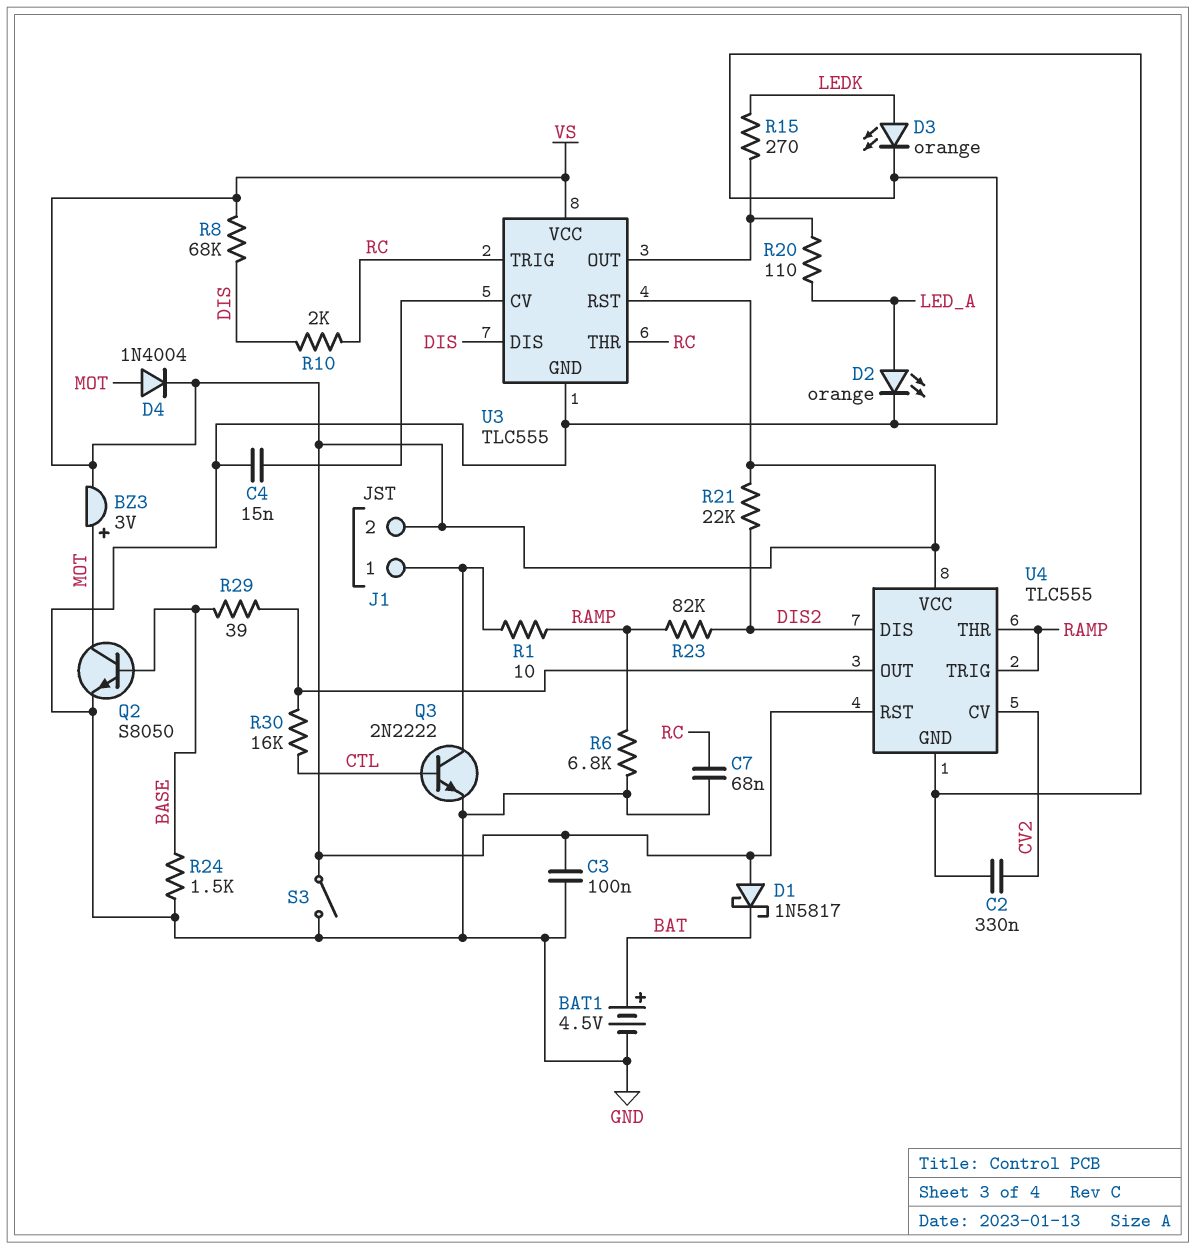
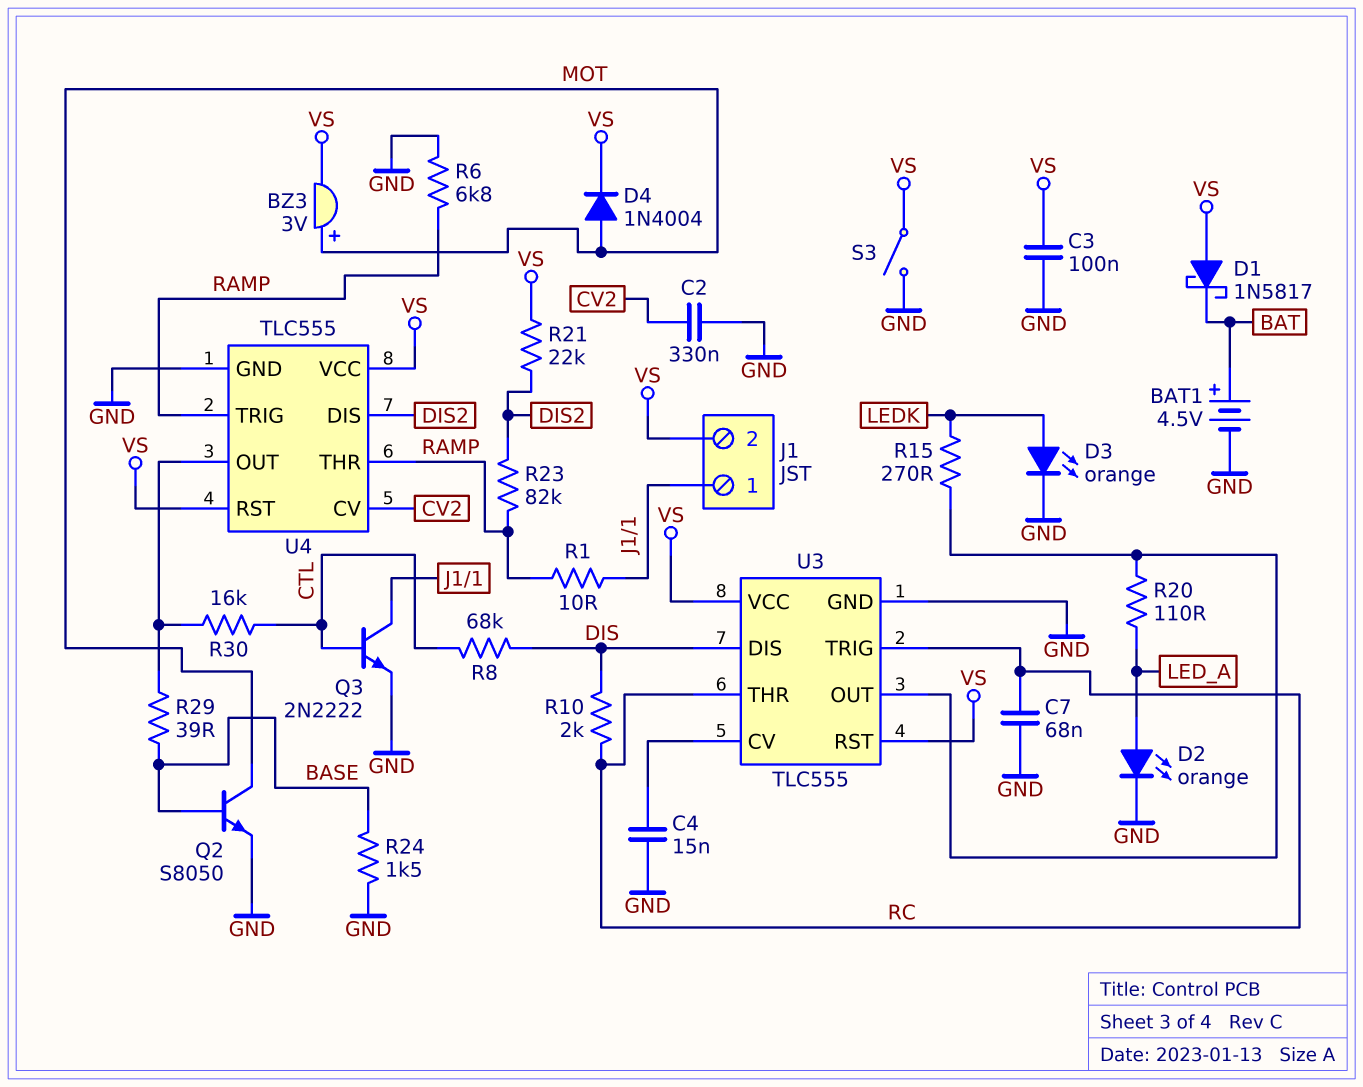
R8: 68k (DIS, VS) -> 68k (CTL, DIS)

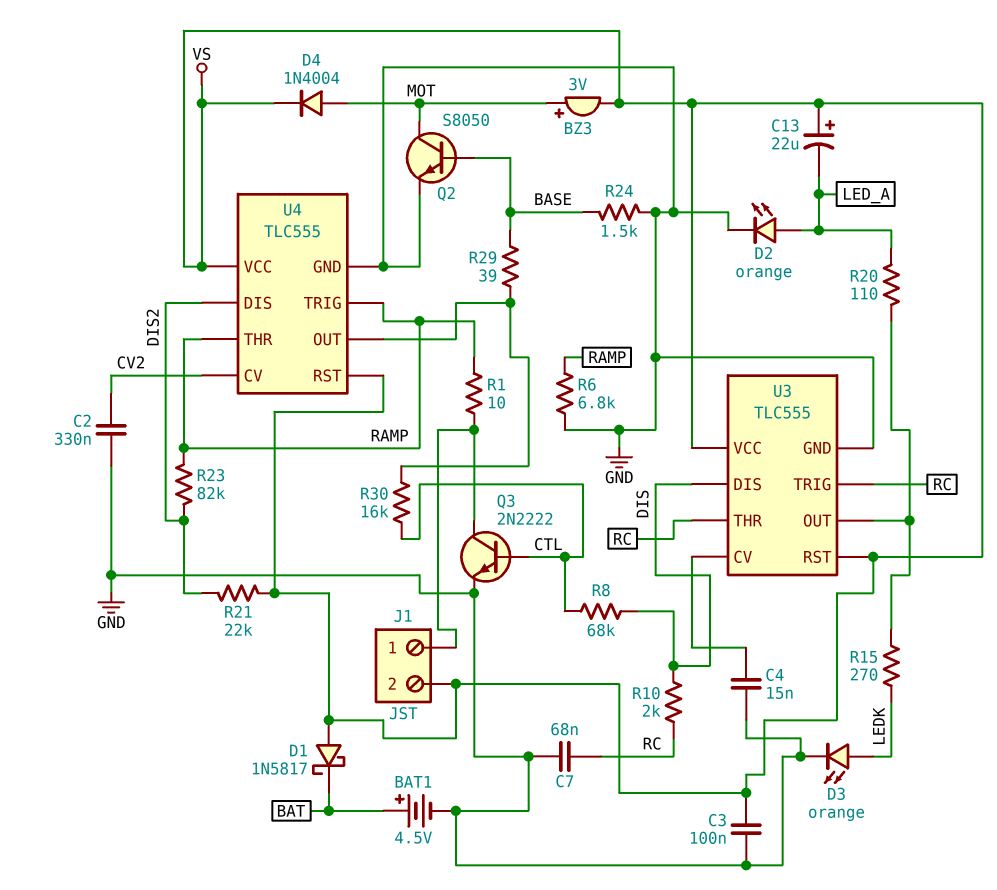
C13: none -> 22uF (plus VS, minus LED_A)
S3: switch (GND, VS) -> none

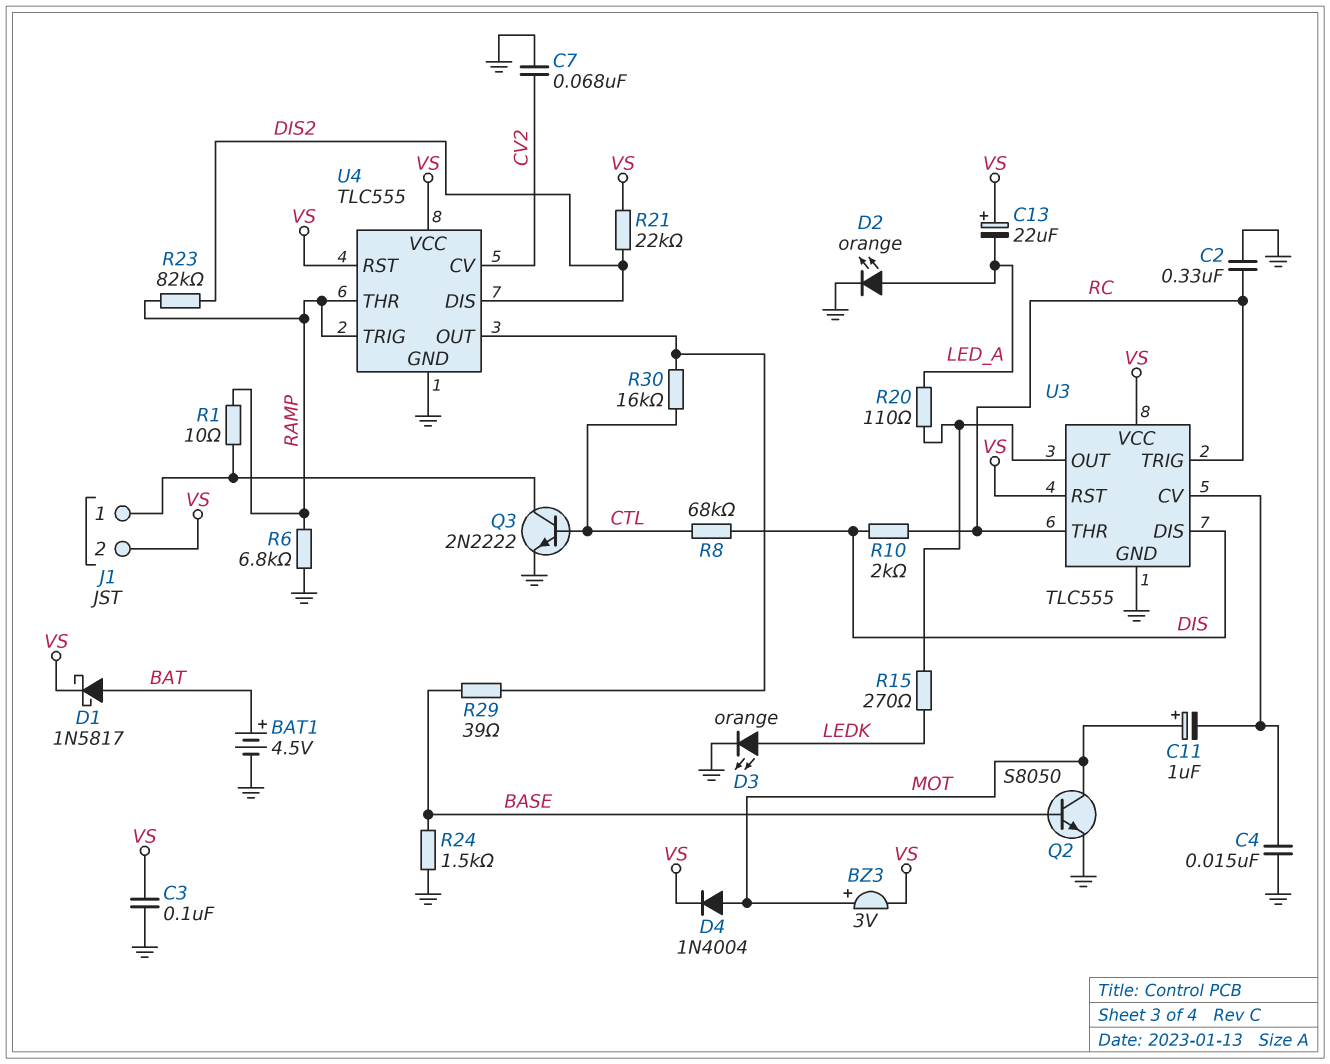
C2: 330nF (CV2, GND) -> 330nF (GND, RC)
C7: 68nF (GND, RC) -> 68nF (CV2, GND)
C11: none -> 1uF (plus MOT, minus U3/CV)
D1: schottky 1N5817 (A VS, K BAT) -> schottky 1N5817 (A BAT, K VS)

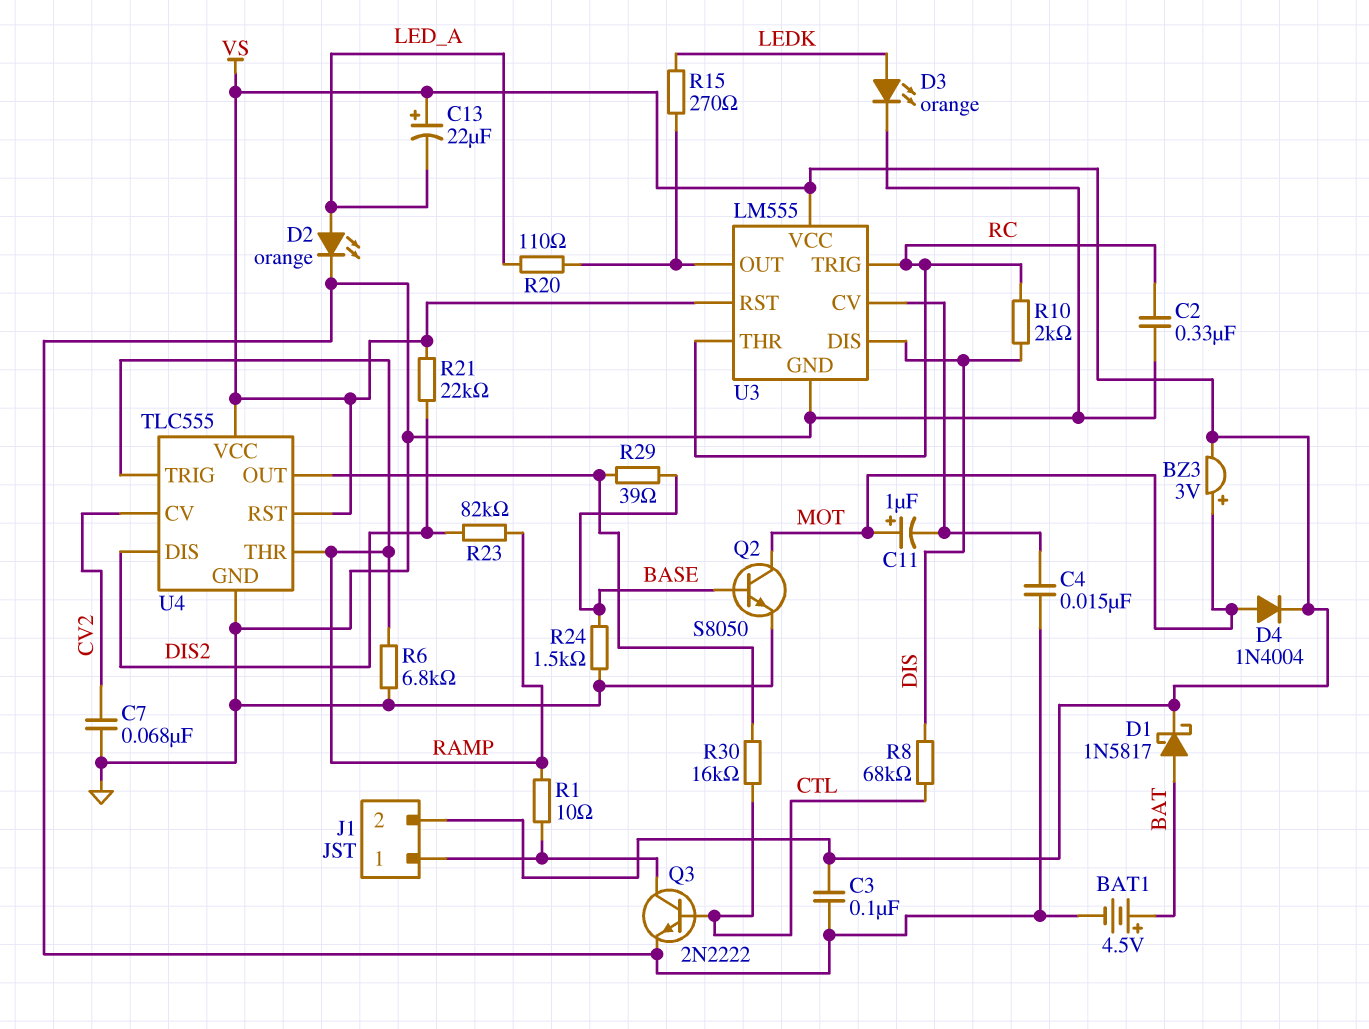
U3: TLC555 -> LM555

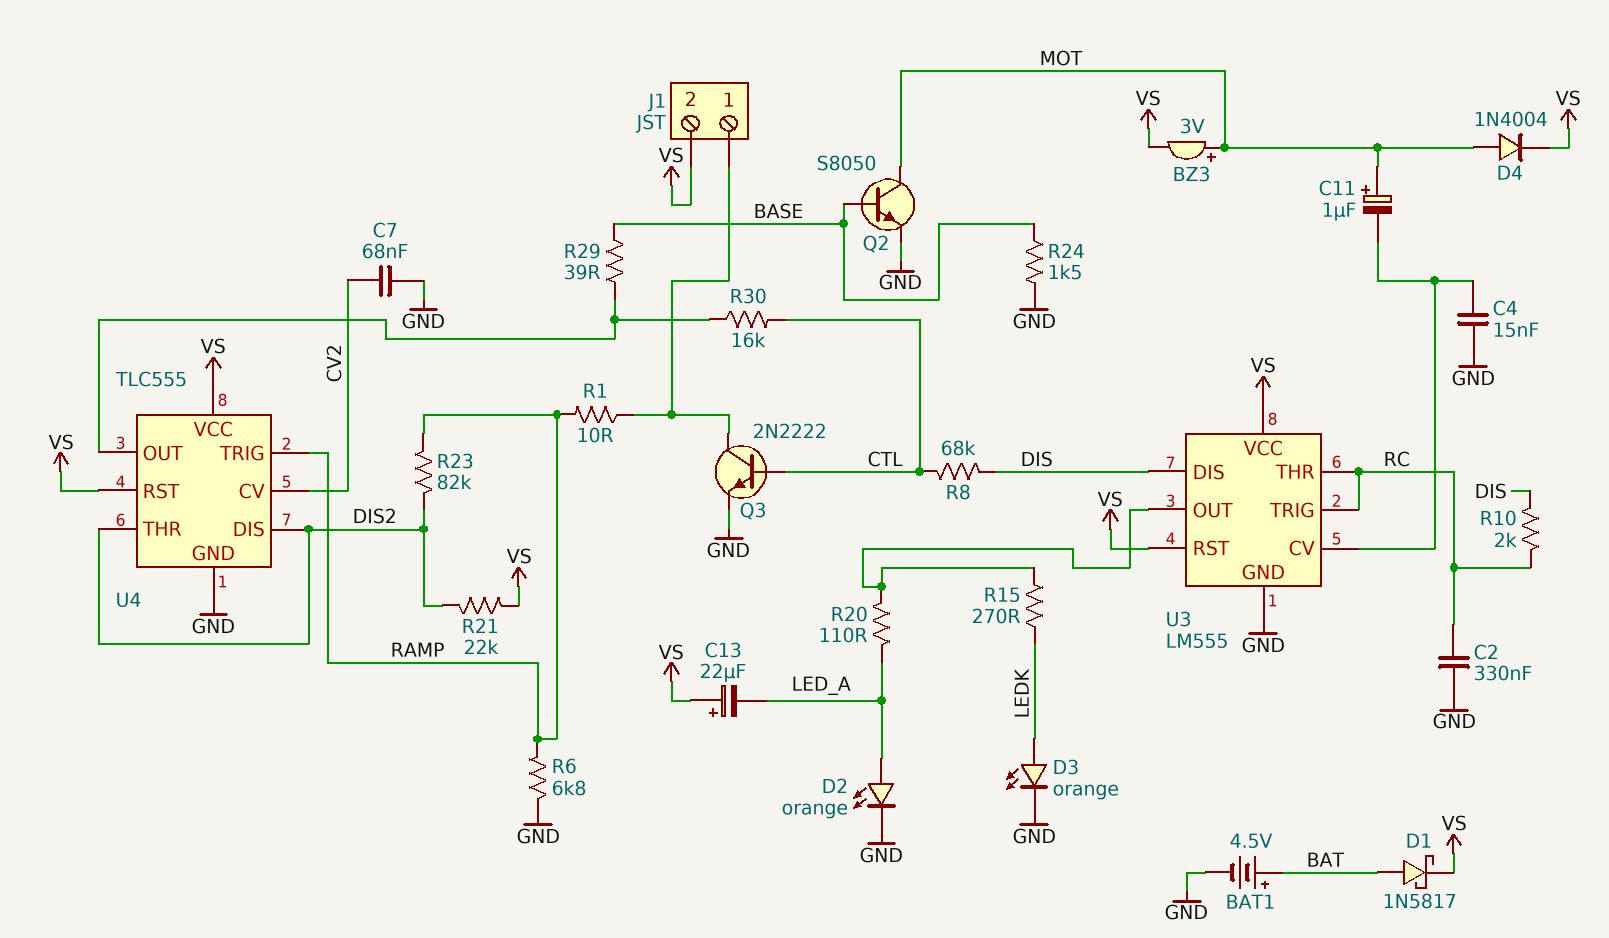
C3: 100nF (GND, VS) -> none
U4 pin THR: RAMP -> DIS2

